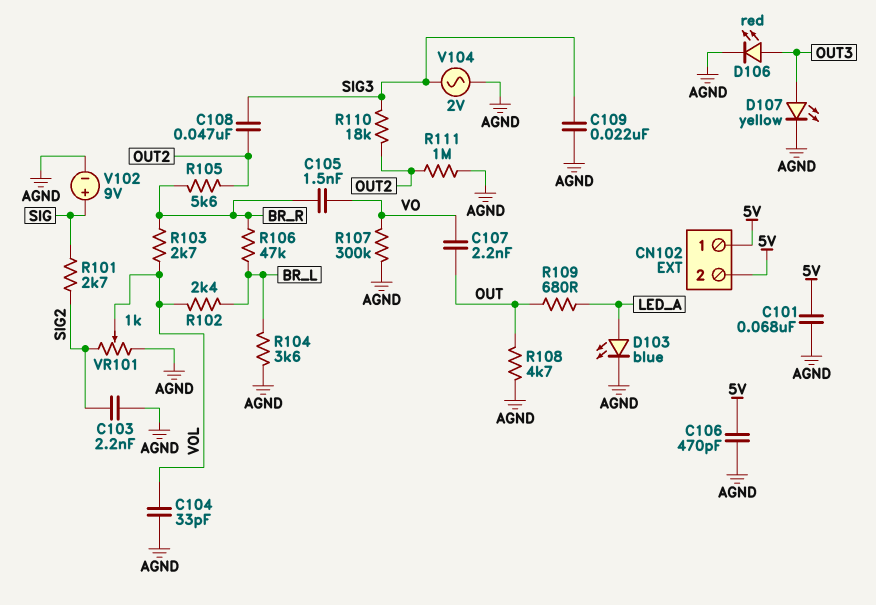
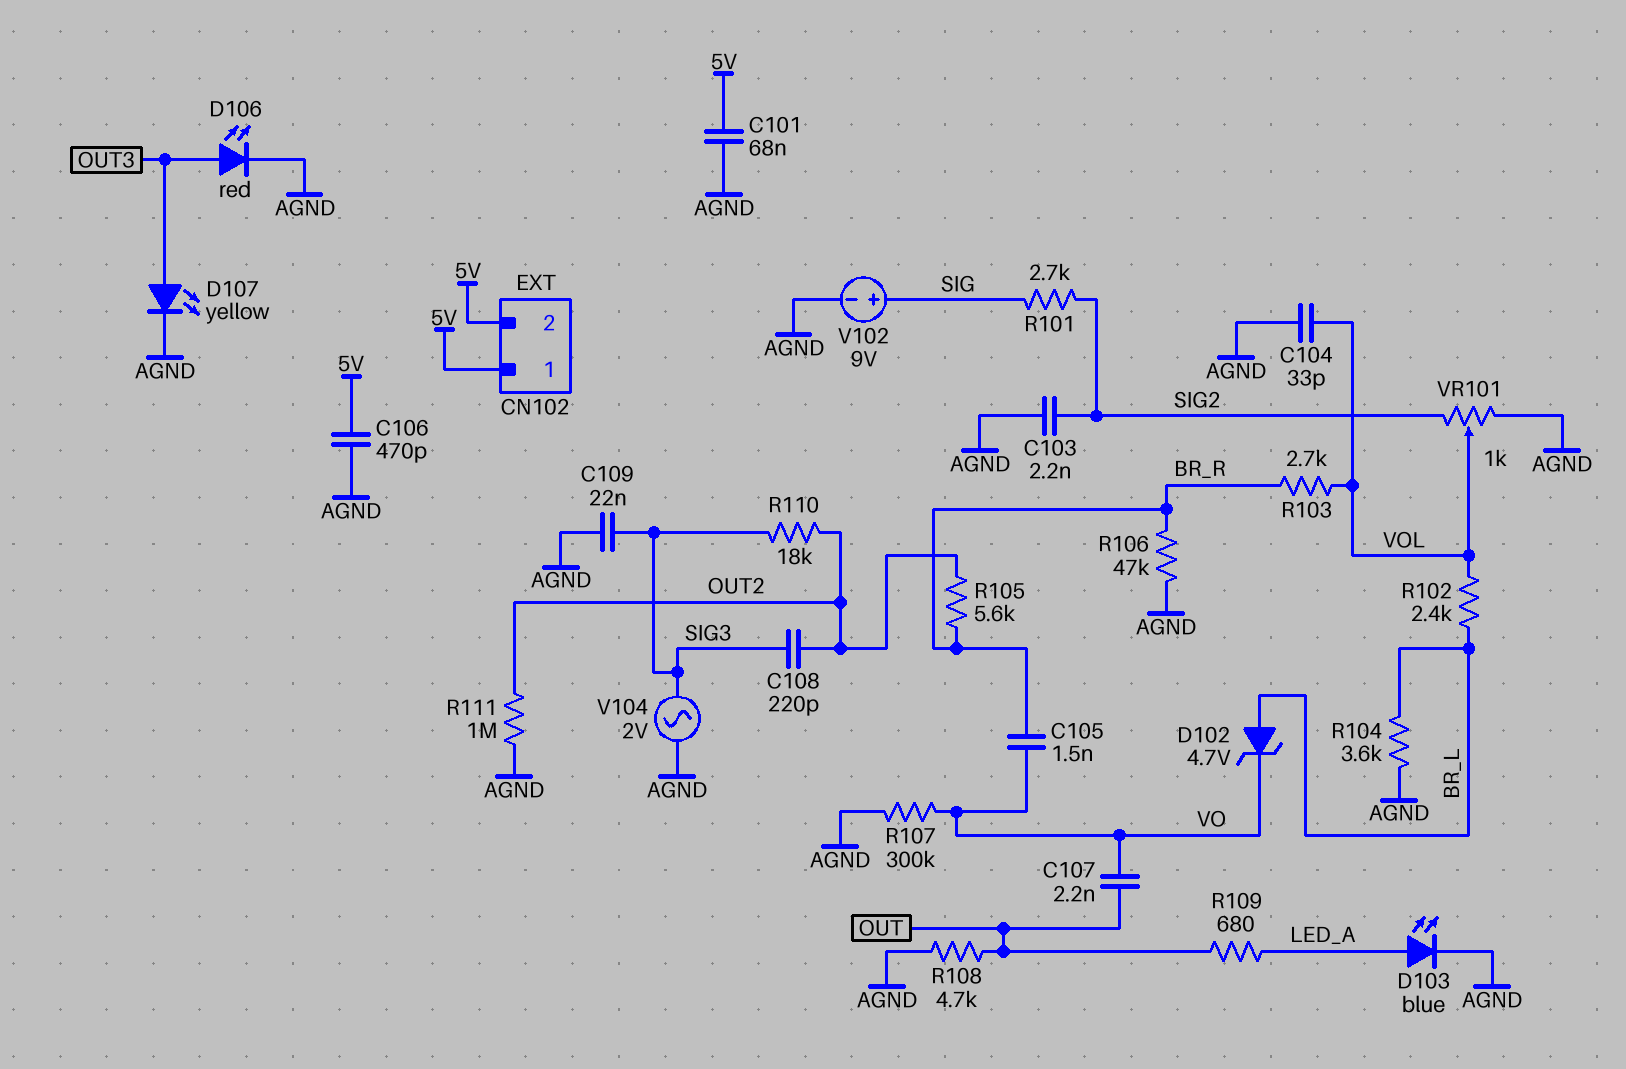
C108: 47nF (OUT2, SIG3) -> 220pF (OUT2, SIG3)
D102: none -> zener 4.7V (A BR_L, K VO)
R106: 47k (BR_L, BR_R) -> 47k (AGND, BR_R)

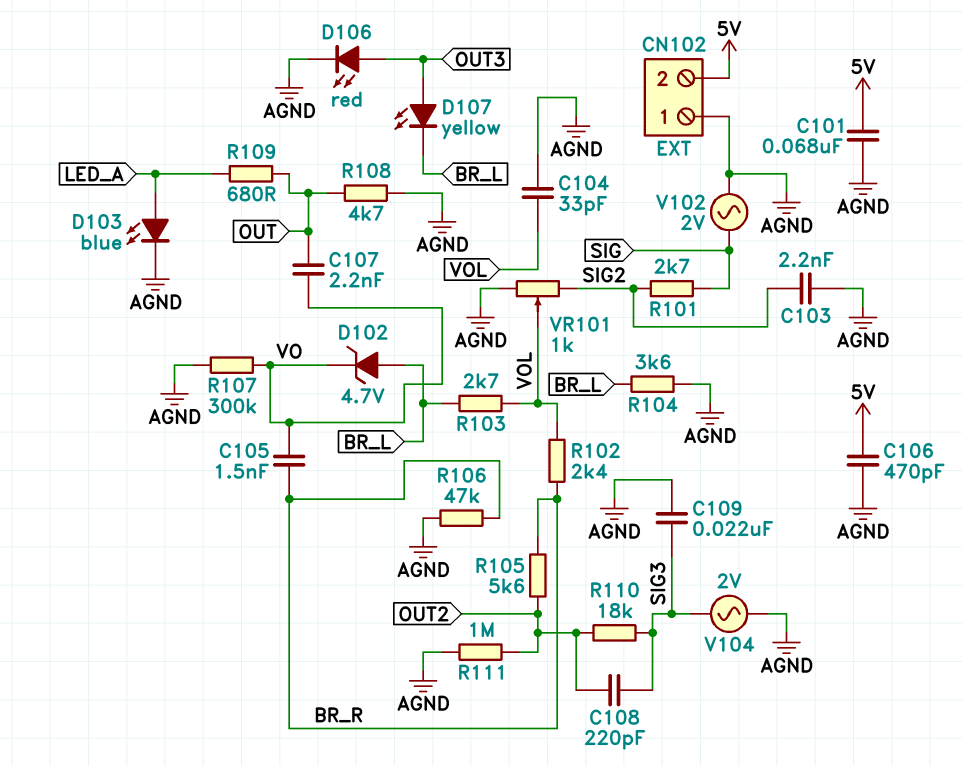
CN102 pin 1: 5V -> AGND
D107: LED yellow (A OUT3, K AGND) -> LED yellow (A OUT3, K BR_L)
R102: 2.4k (BR_L, VOL) -> 2.4k (BR_R, VOL)
R103: 2.7k (BR_R, VOL) -> 2.7k (BR_L, VOL)
V102: 9V (plus SIG, minus AGND) -> AC 2V (AGND, SIG)

